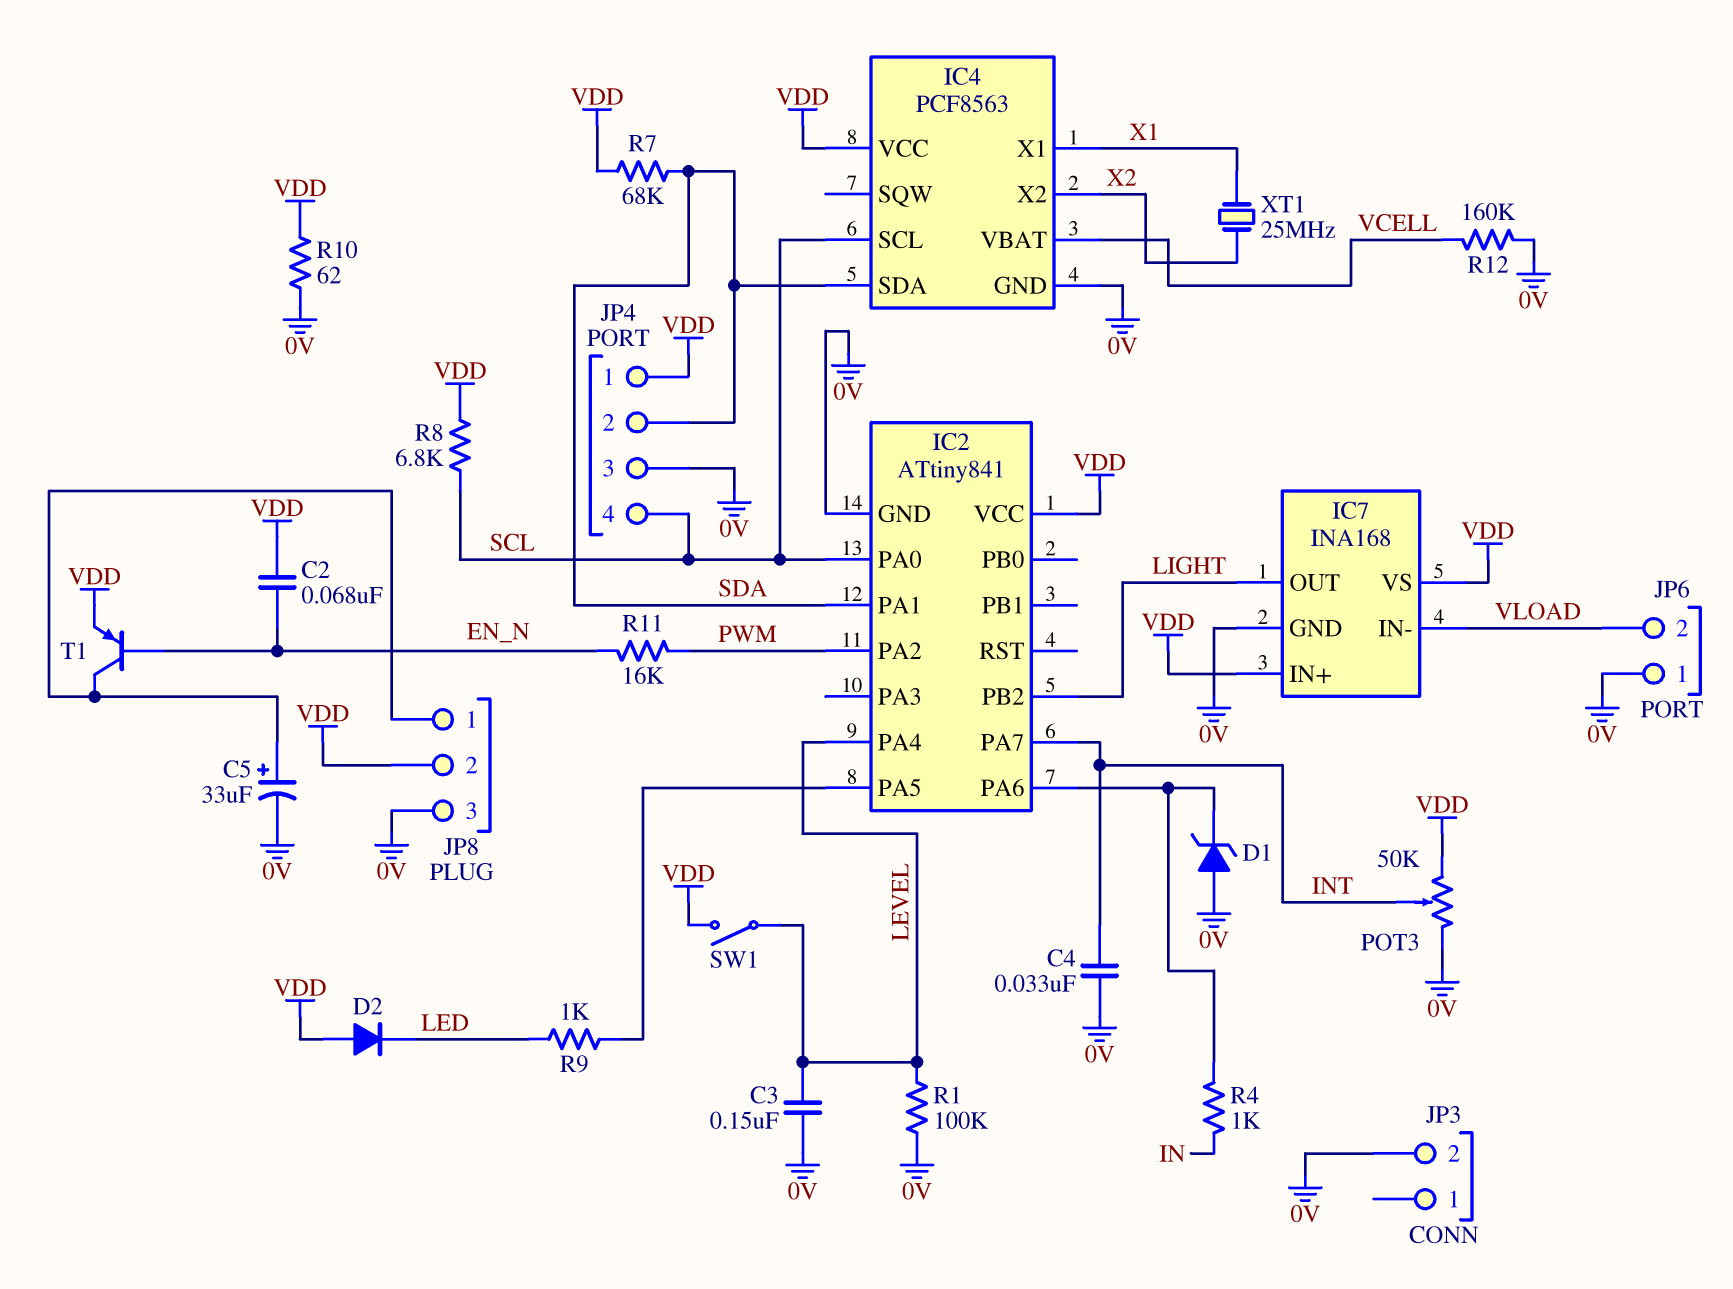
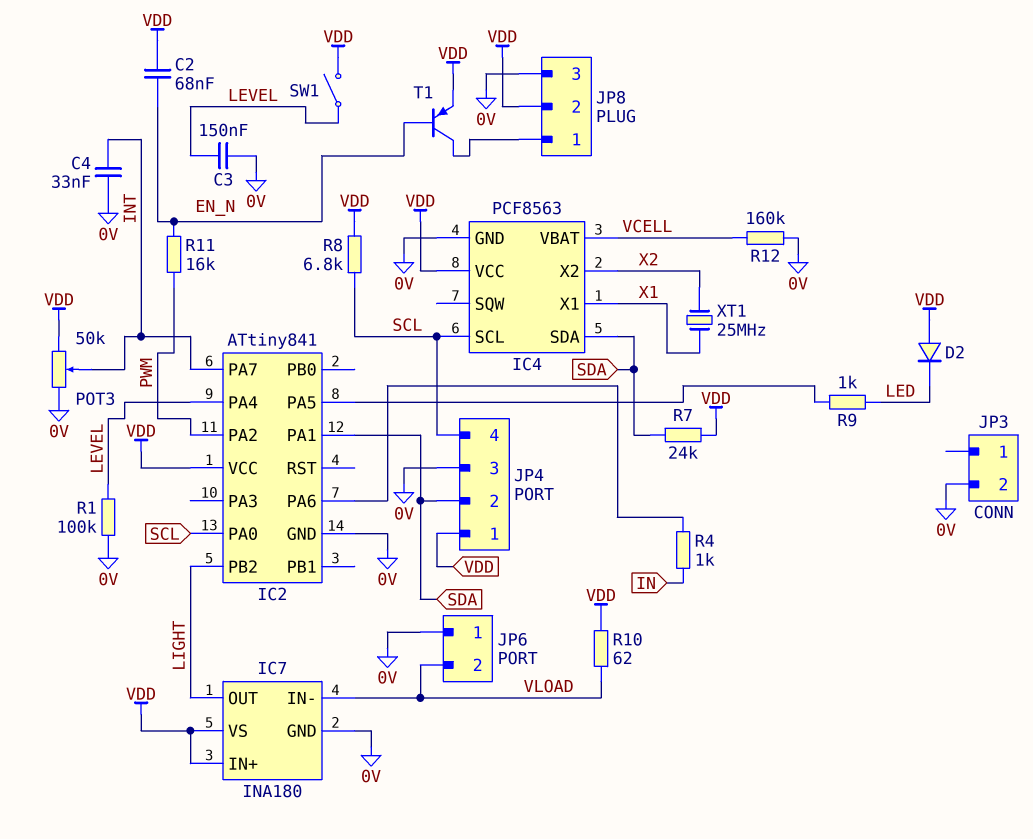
C5: 33uF (plus JP8/1, minus 0V) -> none
D1: zener (A 0V, K IC2/PA6) -> none
IC7: INA168 -> INA180
R7: 68k (SDA, VDD) -> 24k (SDA, VDD)
R10: 62 (0V, VDD) -> 62 (VDD, VLOAD)

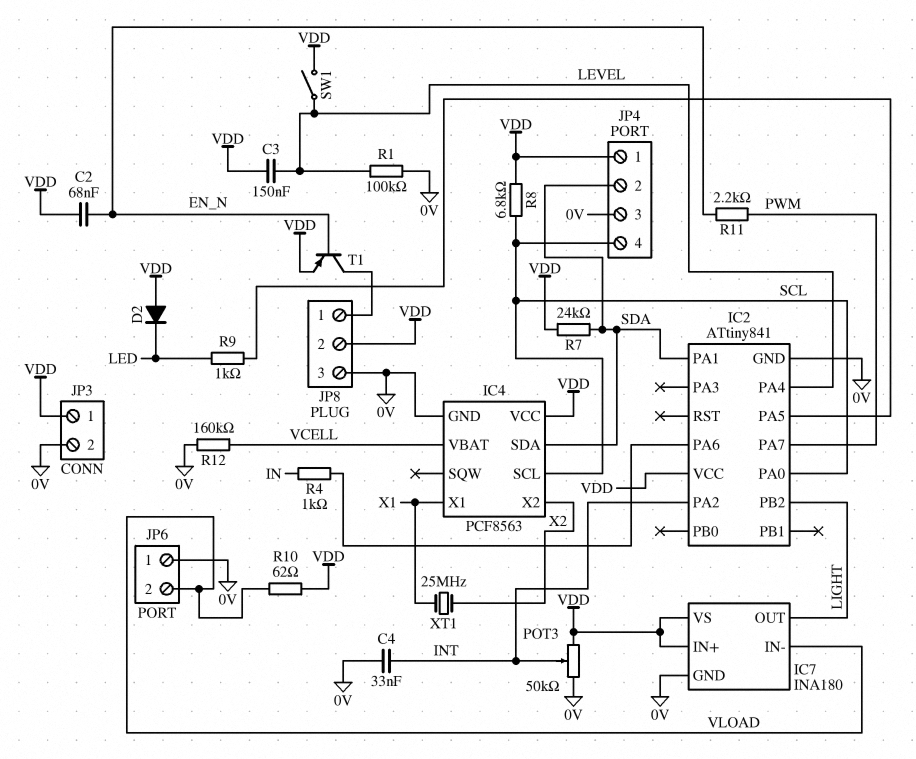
C3: 150nF (0V, LEVEL) -> 150nF (LEVEL, VDD)
IC2 pin PA2: PWM -> INT
IC2 pin PA7: INT -> PWM
JP3 pin 1: none -> VDD
R11: 16k (EN_N, PWM) -> 2.2k (EN_N, PWM)

